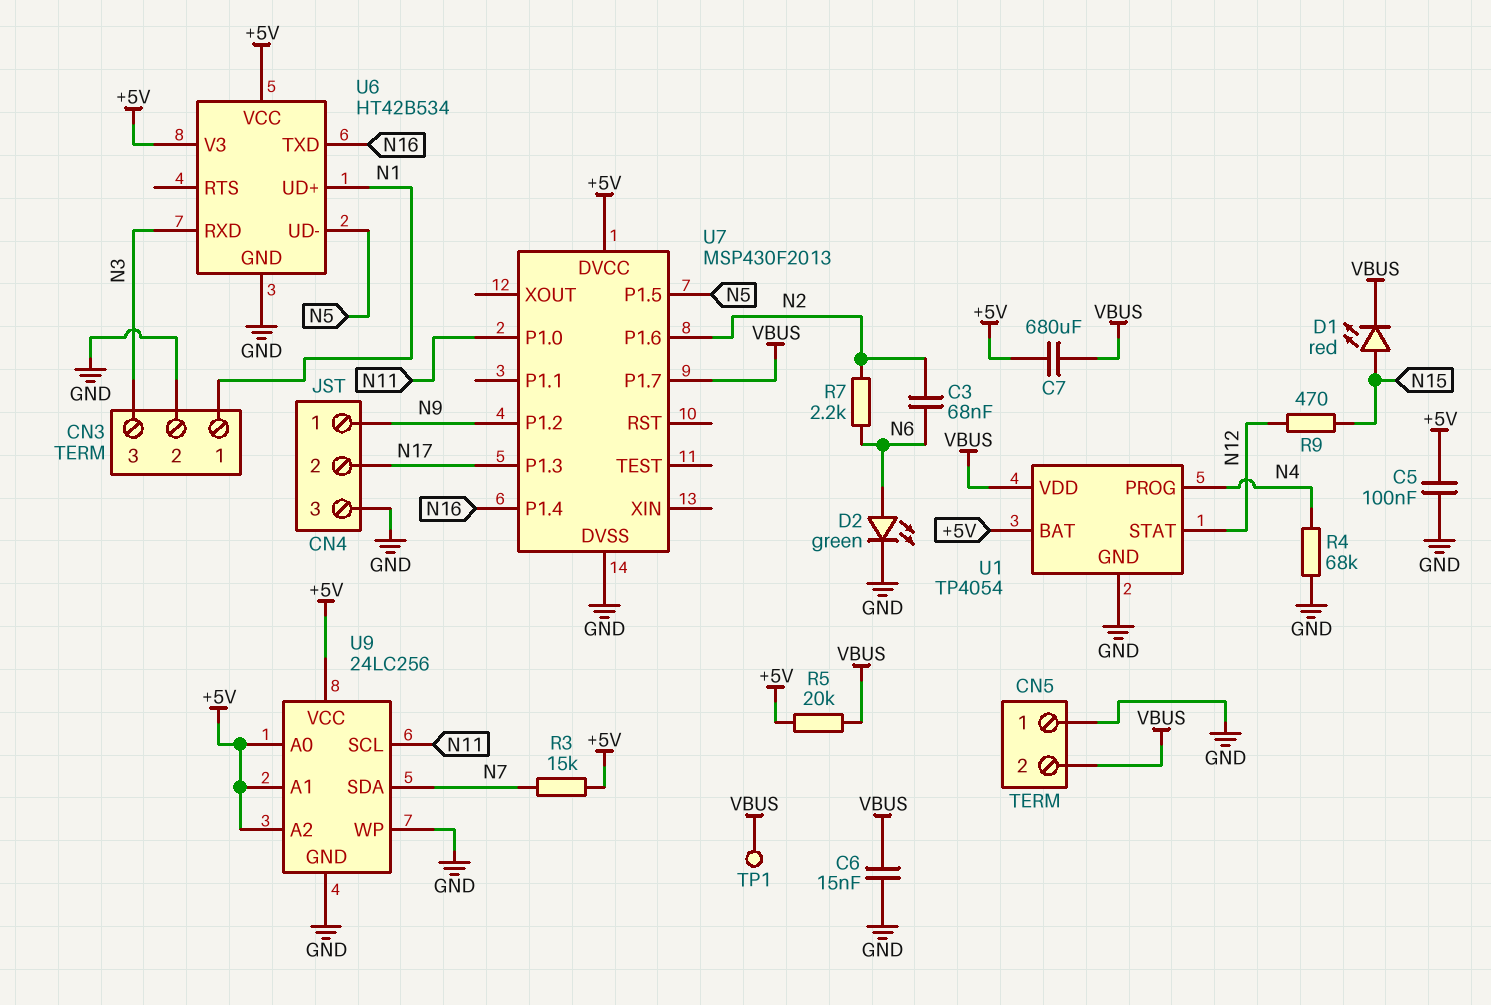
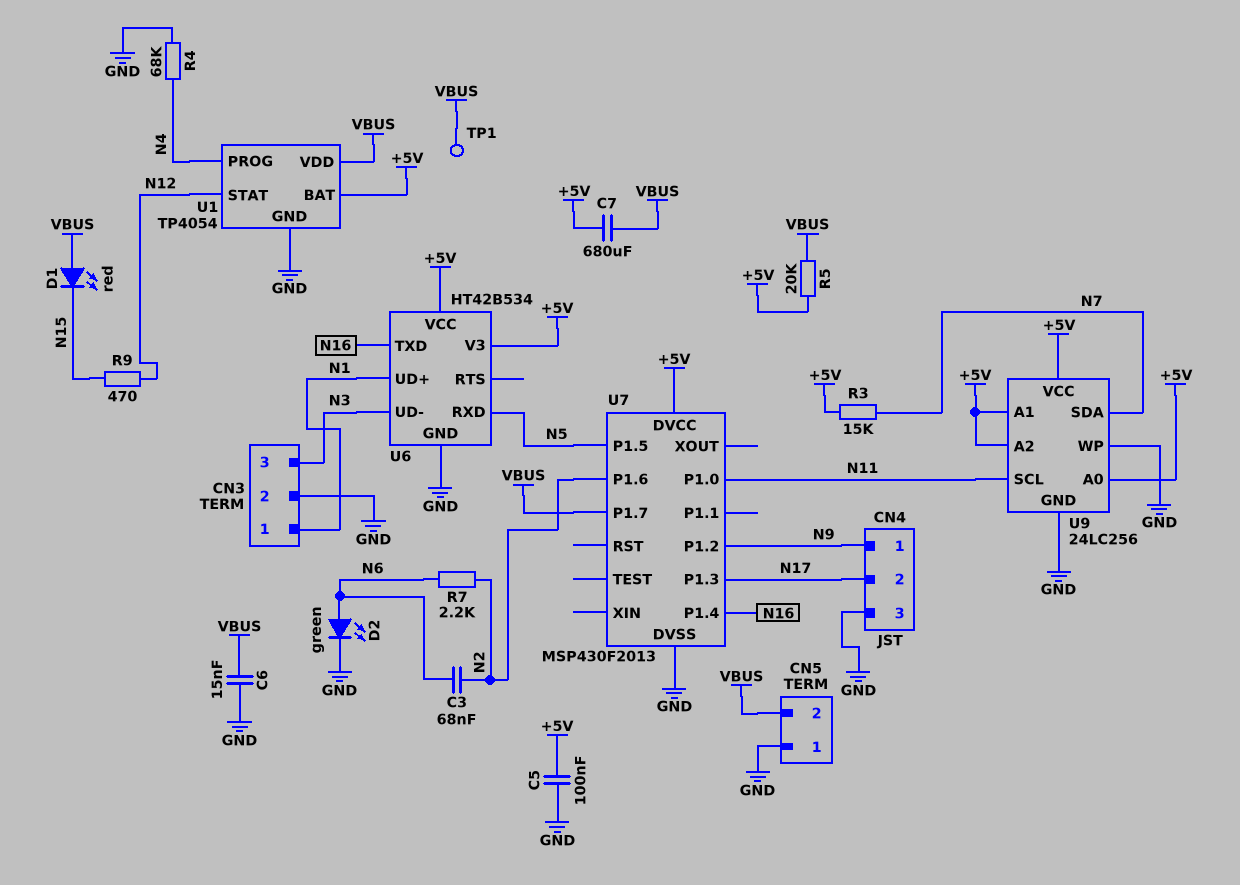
D1: LED red (A N15, K VBUS) -> LED red (A VBUS, K N15)
U6 pin RXD: N3 -> N5
U6 pin UD-: N5 -> N3

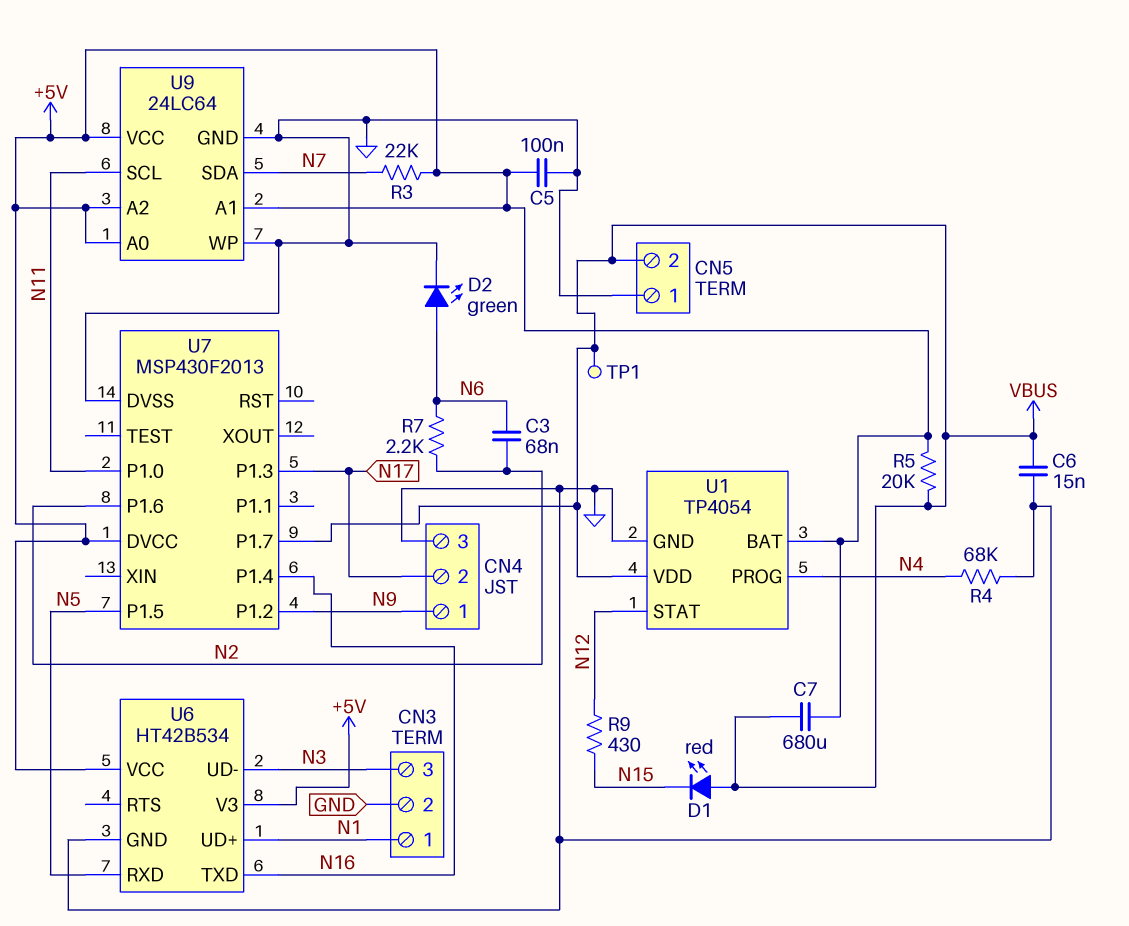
R3: 15k (+5V, N7) -> 22k (+5V, N7)
R9: 470 (N12, N15) -> 430 (N12, N15)
U9: 24LC256 -> 24LC64

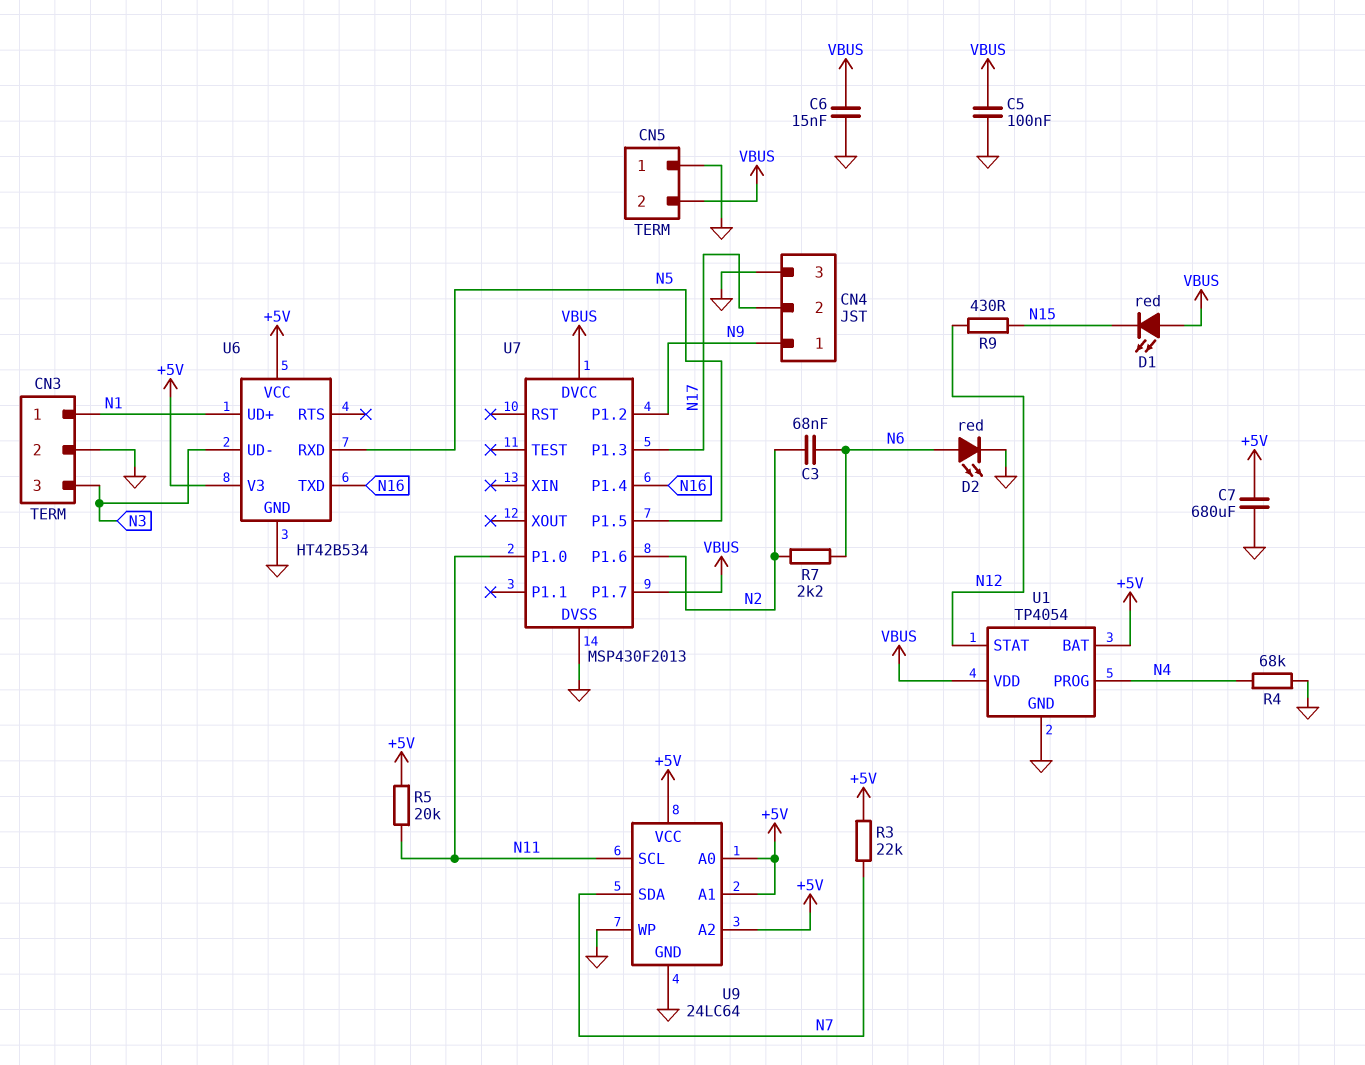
C5: 100nF (+5V, GND) -> 100nF (GND, VBUS)
C7: 680uF (+5V, VBUS) -> 680uF (+5V, GND)
D2: LED green (A N6, K GND) -> LED red (A N6, K GND)
R5: 20k (+5V, VBUS) -> 20k (+5V, N11)
TP1: test point (VBUS) -> none
U7 pin DVCC: +5V -> VBUS

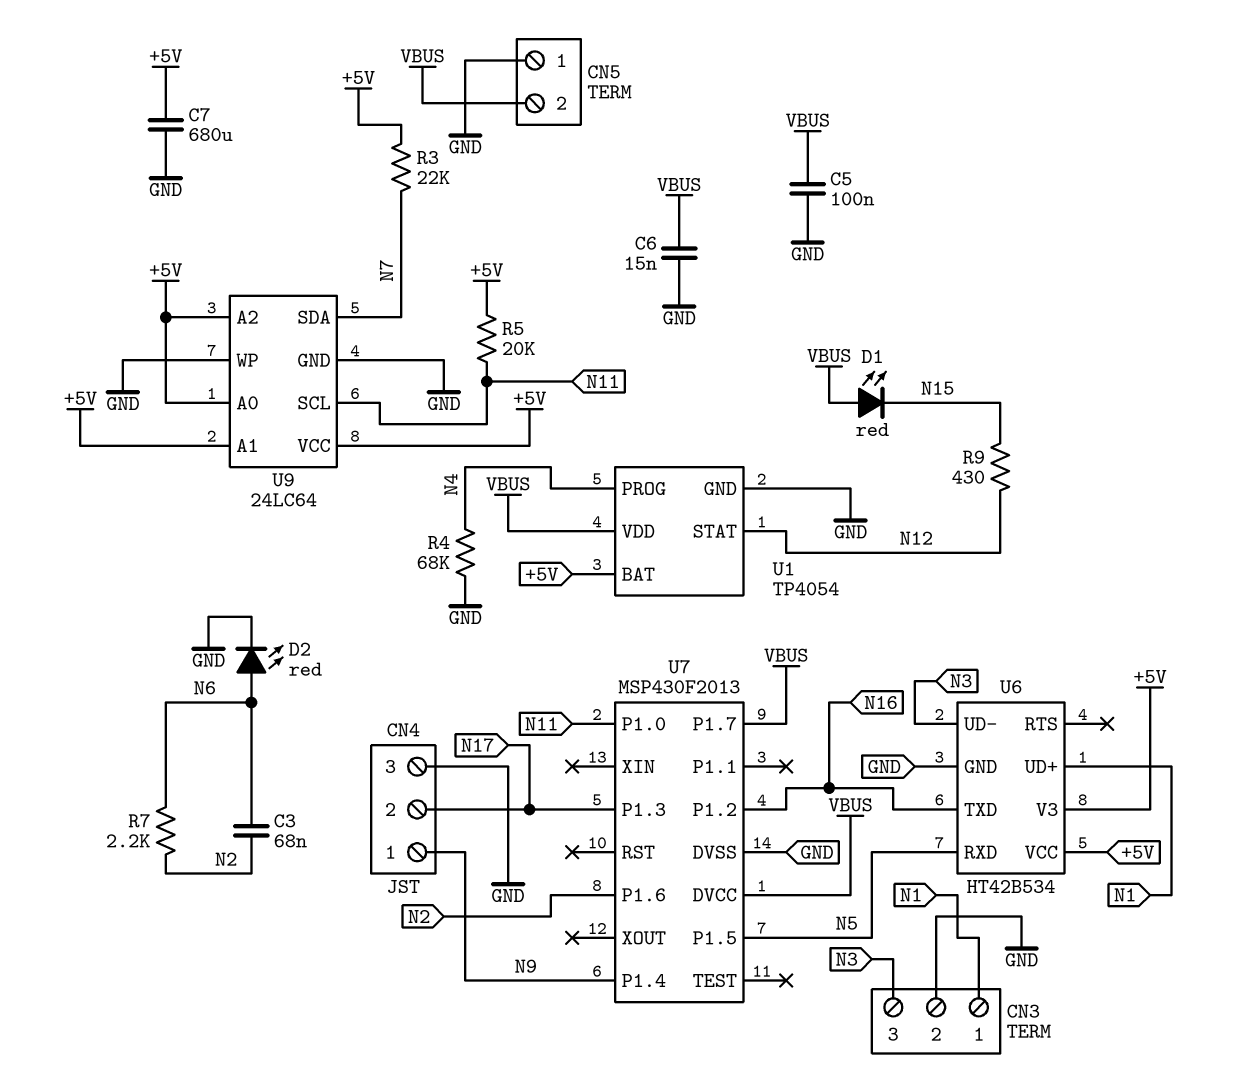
U7 pin P1.2: N9 -> N16
U7 pin P1.4: N16 -> N9

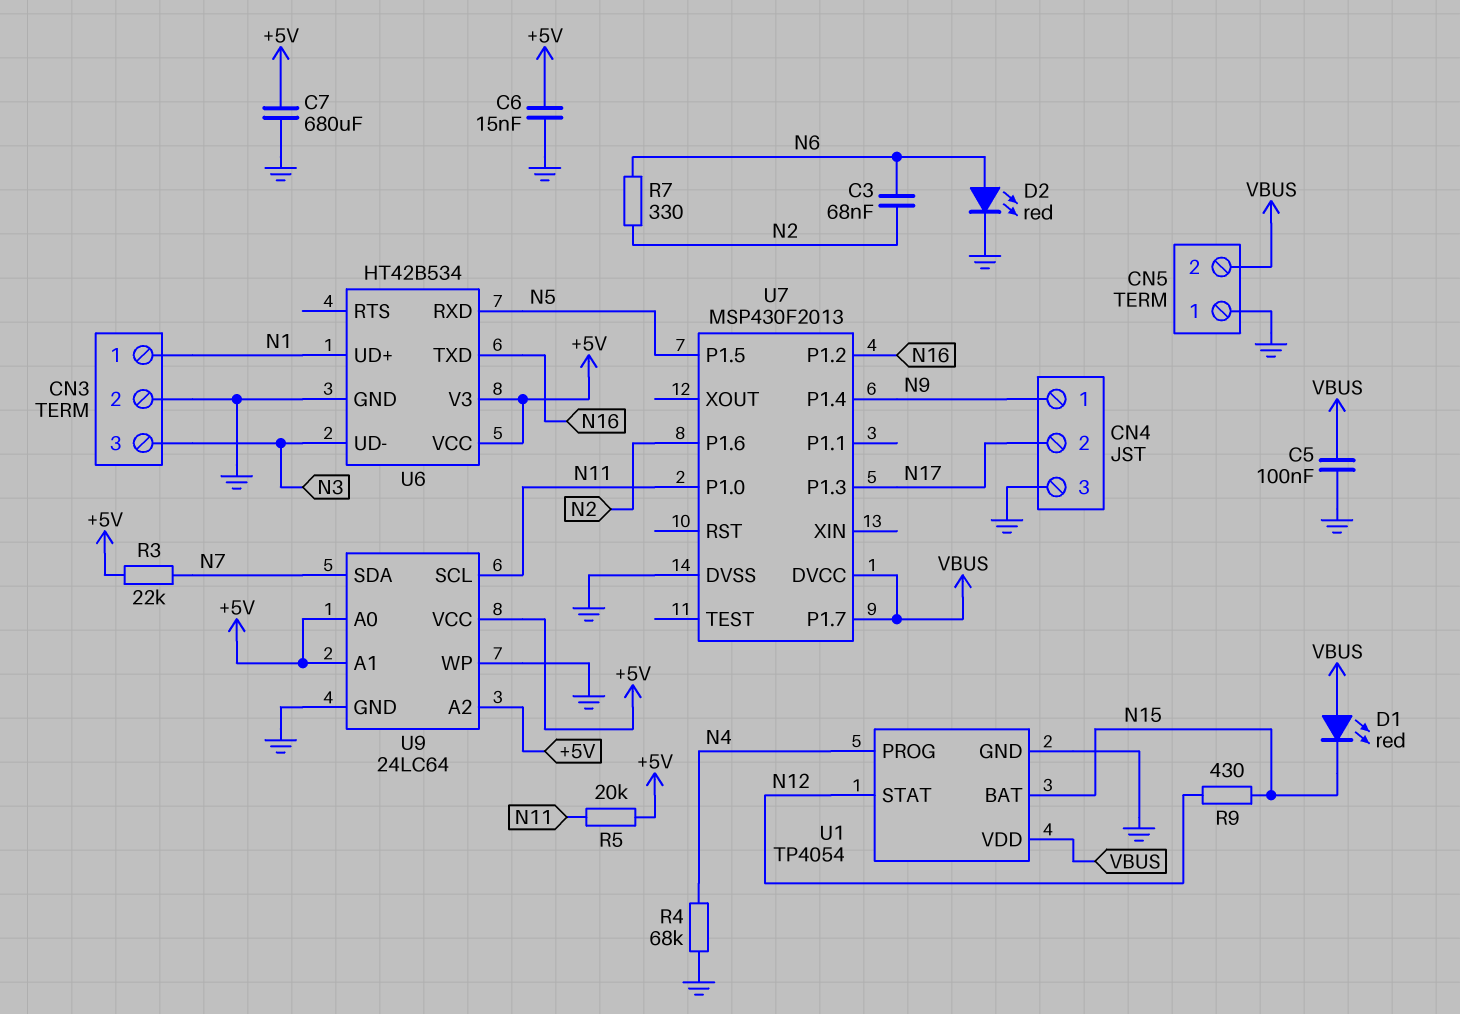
C6: 15nF (GND, VBUS) -> 15nF (+5V, GND)
R7: 2.2k (N2, N6) -> 330 (N2, N6)
U1 pin BAT: +5V -> N15

